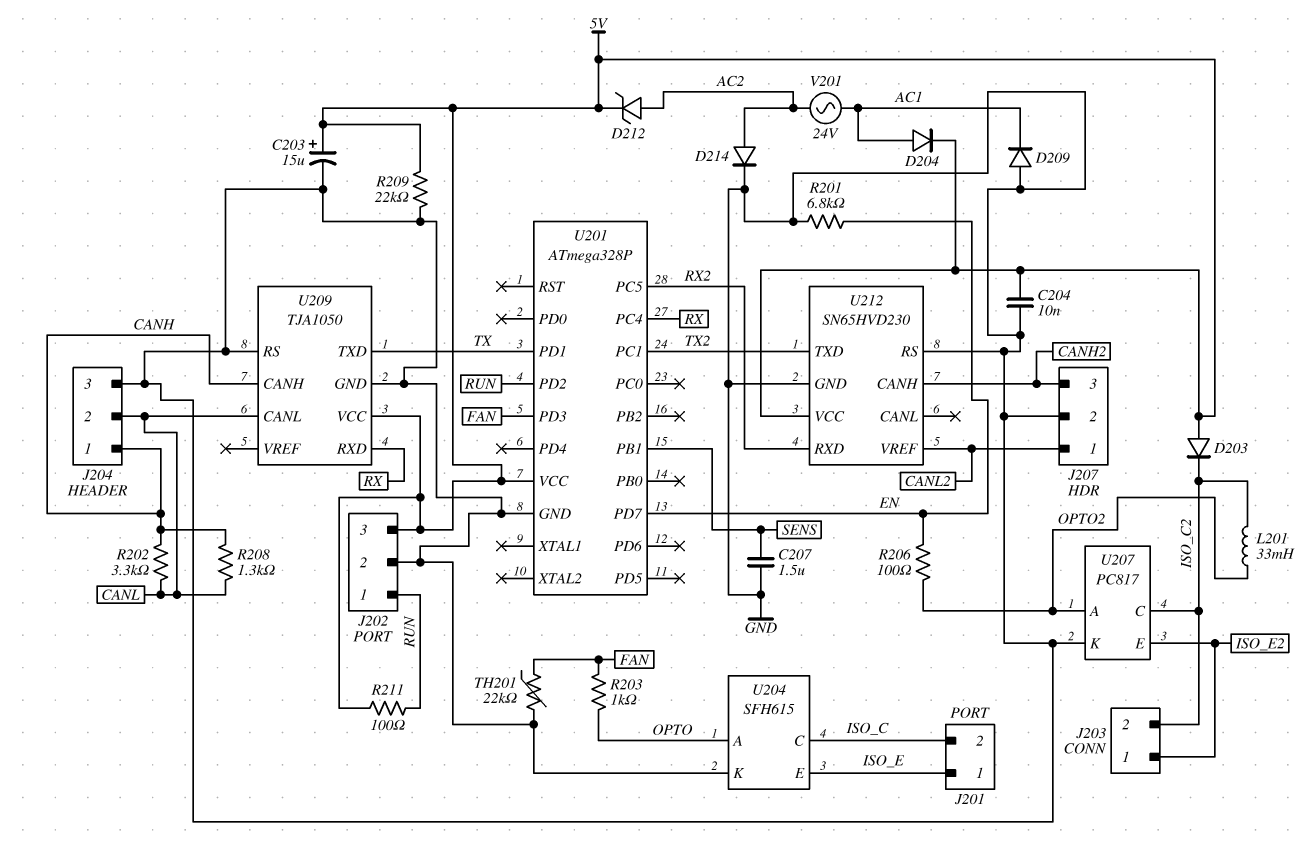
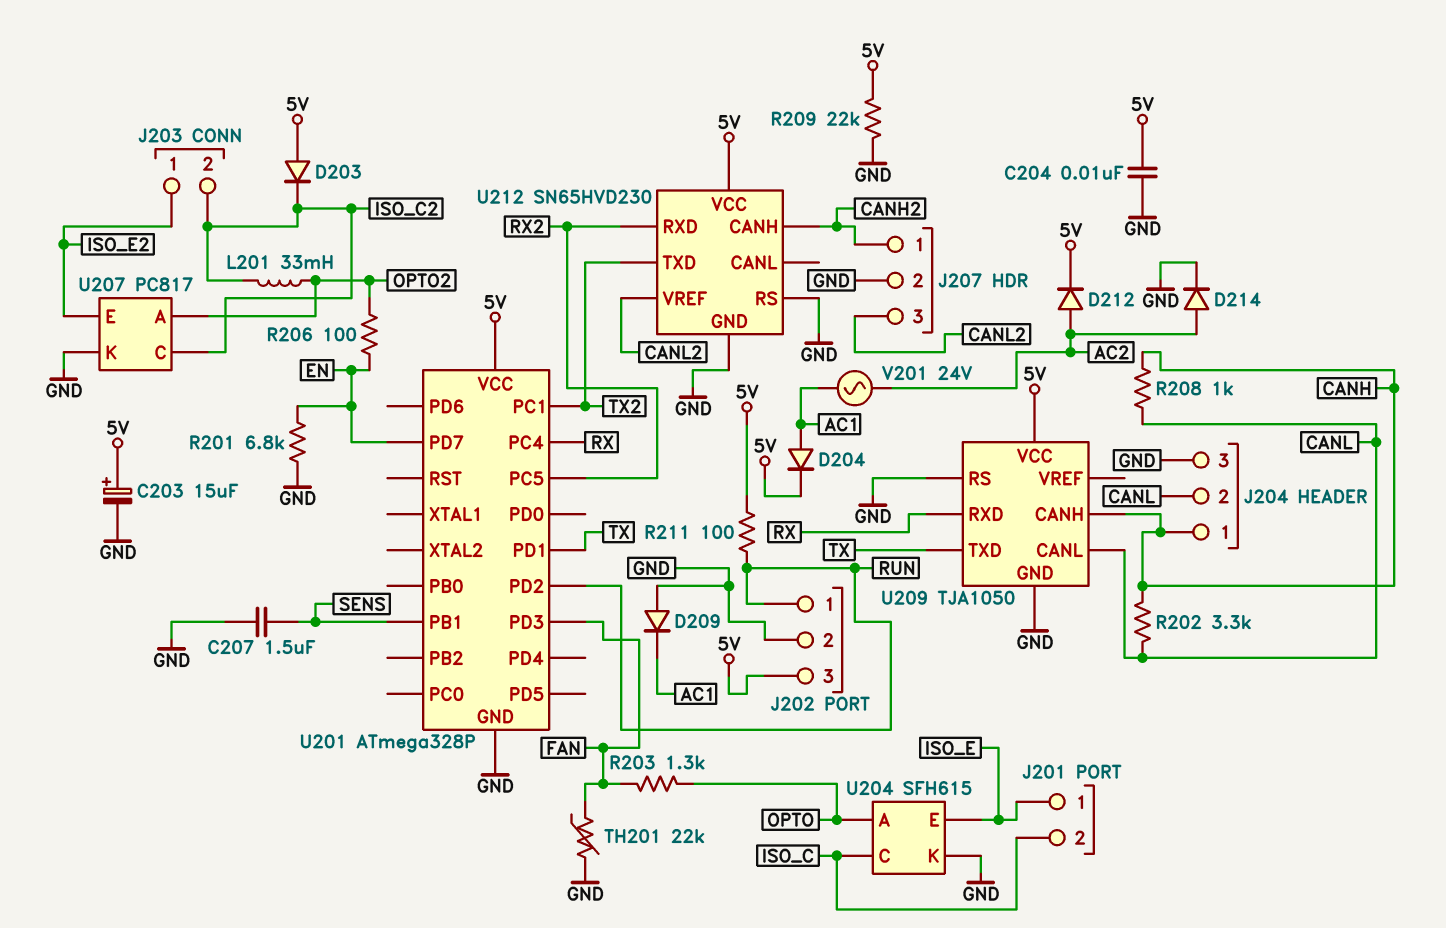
D212: zener (A AC2, K 5V) -> diode (A AC2, K 5V)
J207 pin 1: CANL2 -> CANH2
J207 pin 3: CANH2 -> CANL2
R203: 1k (FAN, OPTO) -> 1.3k (FAN, OPTO)
R208: 1.3k (CANH, CANL) -> 1k (CANH, CANL)

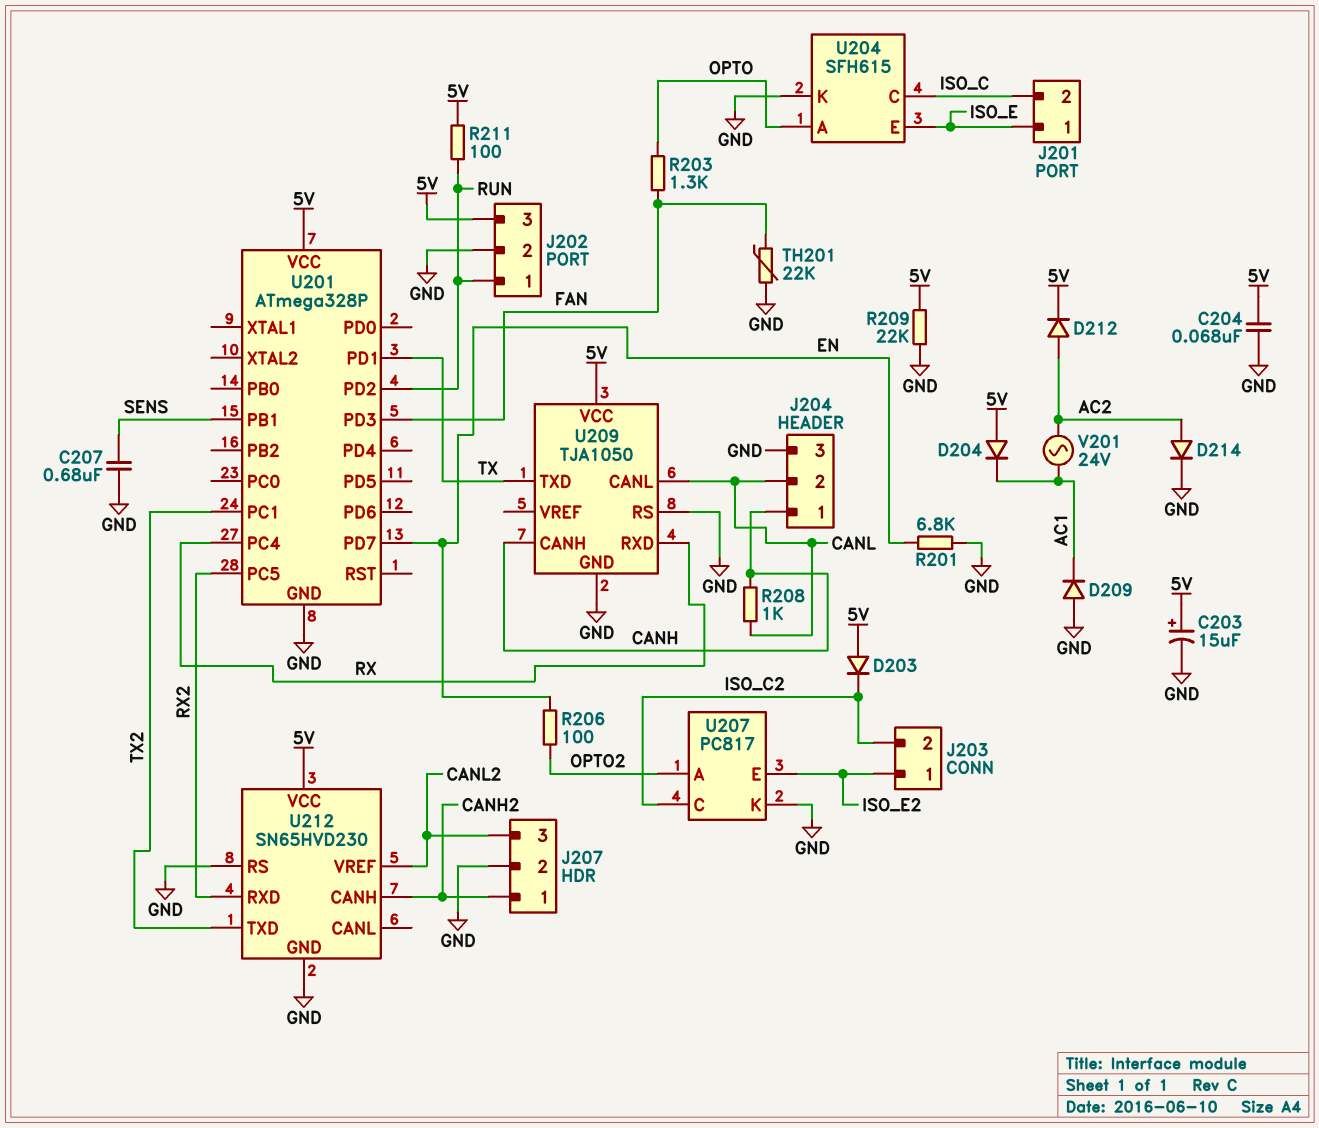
C204: 10nF (5V, GND) -> 68nF (5V, GND)
C207: 1.5uF (GND, SENS) -> 680nF (GND, SENS)
D204: diode (A AC1, K 5V) -> diode (A 5V, K AC1)
L201: 33mH (ISO_C2, OPTO2) -> none
R202: 3.3k (CANH, CANL) -> none

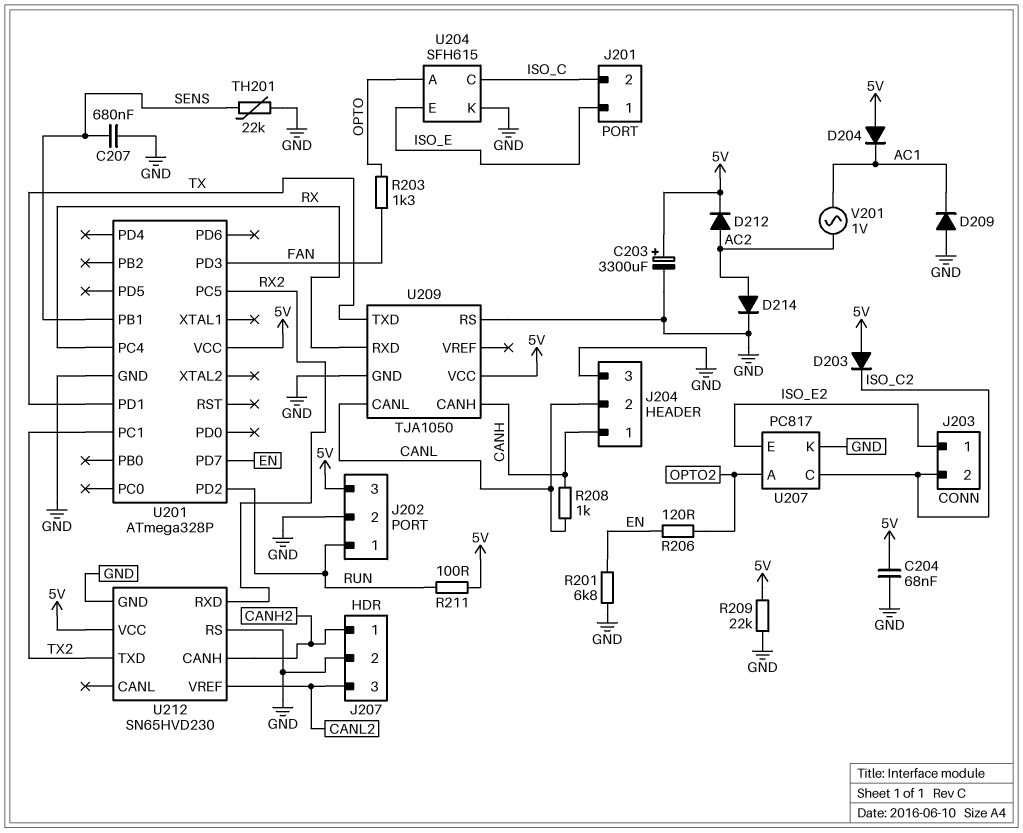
C203: 15uF (plus 5V, minus GND) -> 3300uF (plus 5V, minus GND)
R206: 100 (EN, OPTO2) -> 120 (EN, OPTO2)
TH201: 22k (FAN, GND) -> 22k (GND, SENS)
V201: AC 24V (AC1, AC2) -> AC 1V (AC1, AC2)

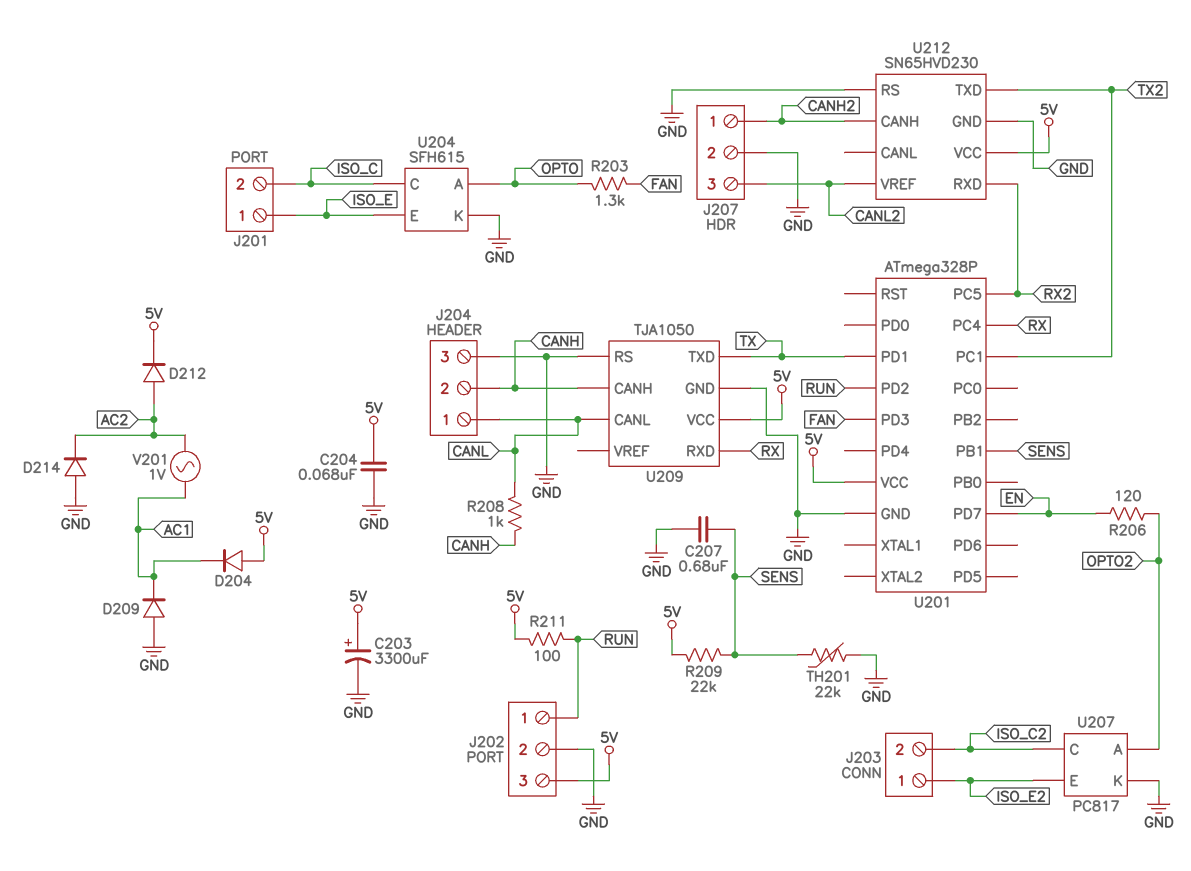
D203: diode (A 5V, K ISO_C2) -> none
D214: diode (A AC2, K GND) -> diode (A GND, K AC2)
J204 pin 1: CANH -> CANL
J204 pin 2: CANL -> CANH
R201: 6.8k (EN, GND) -> none
R209: 22k (5V, GND) -> 22k (5V, SENS)

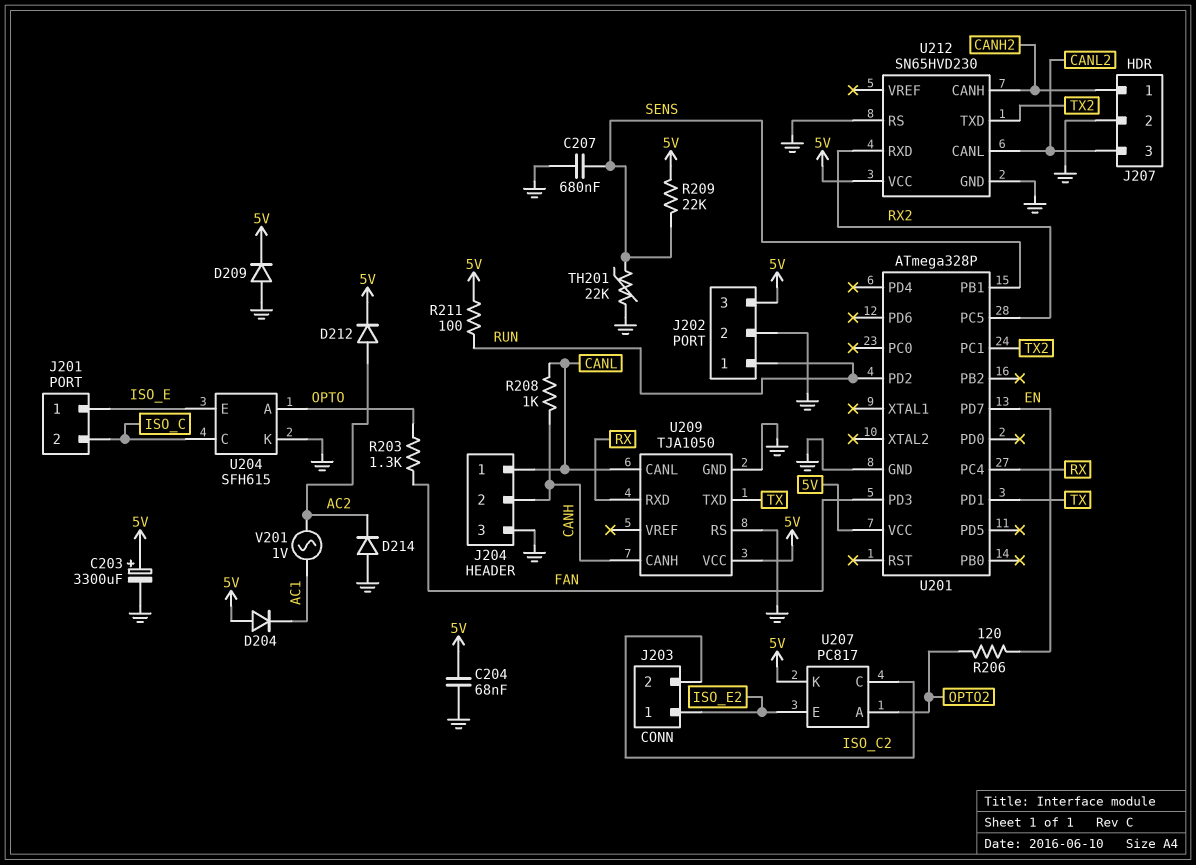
D209: diode (A GND, K AC1) -> diode (A GND, K 5V)
U207 pin K: GND -> 5V
U212 pin CANL: none -> CANL2
U212 pin VREF: CANL2 -> none

